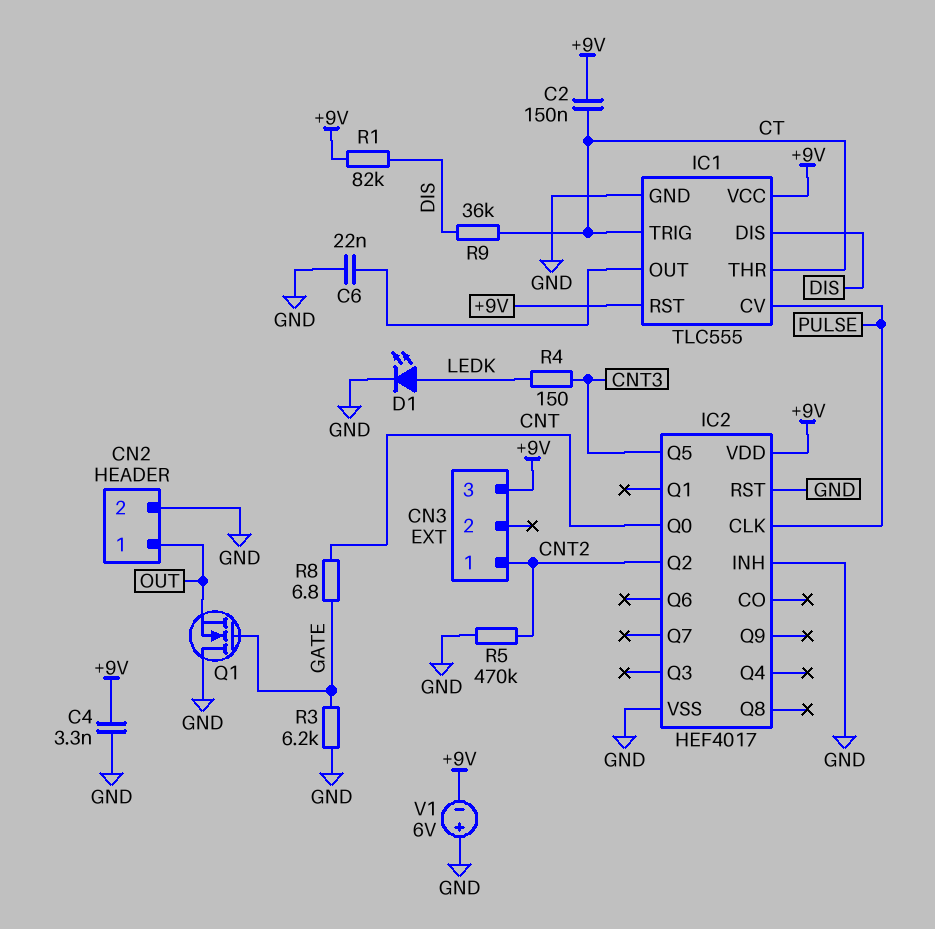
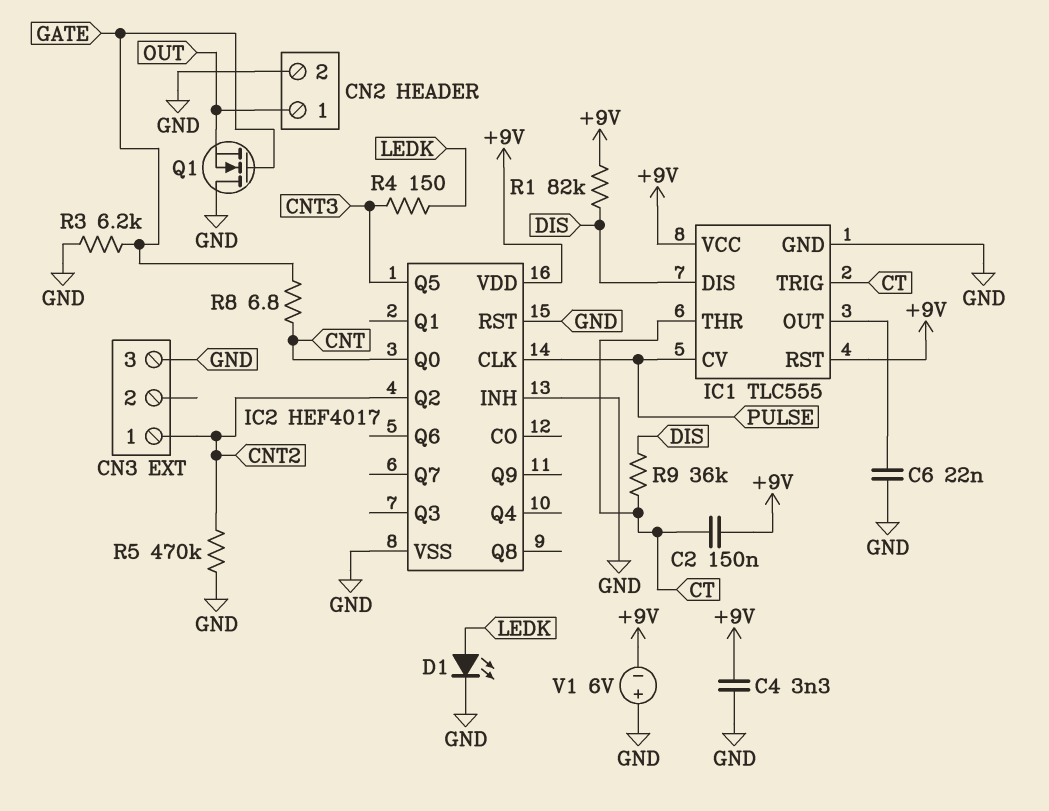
CN3 pin 3: +9V -> GND

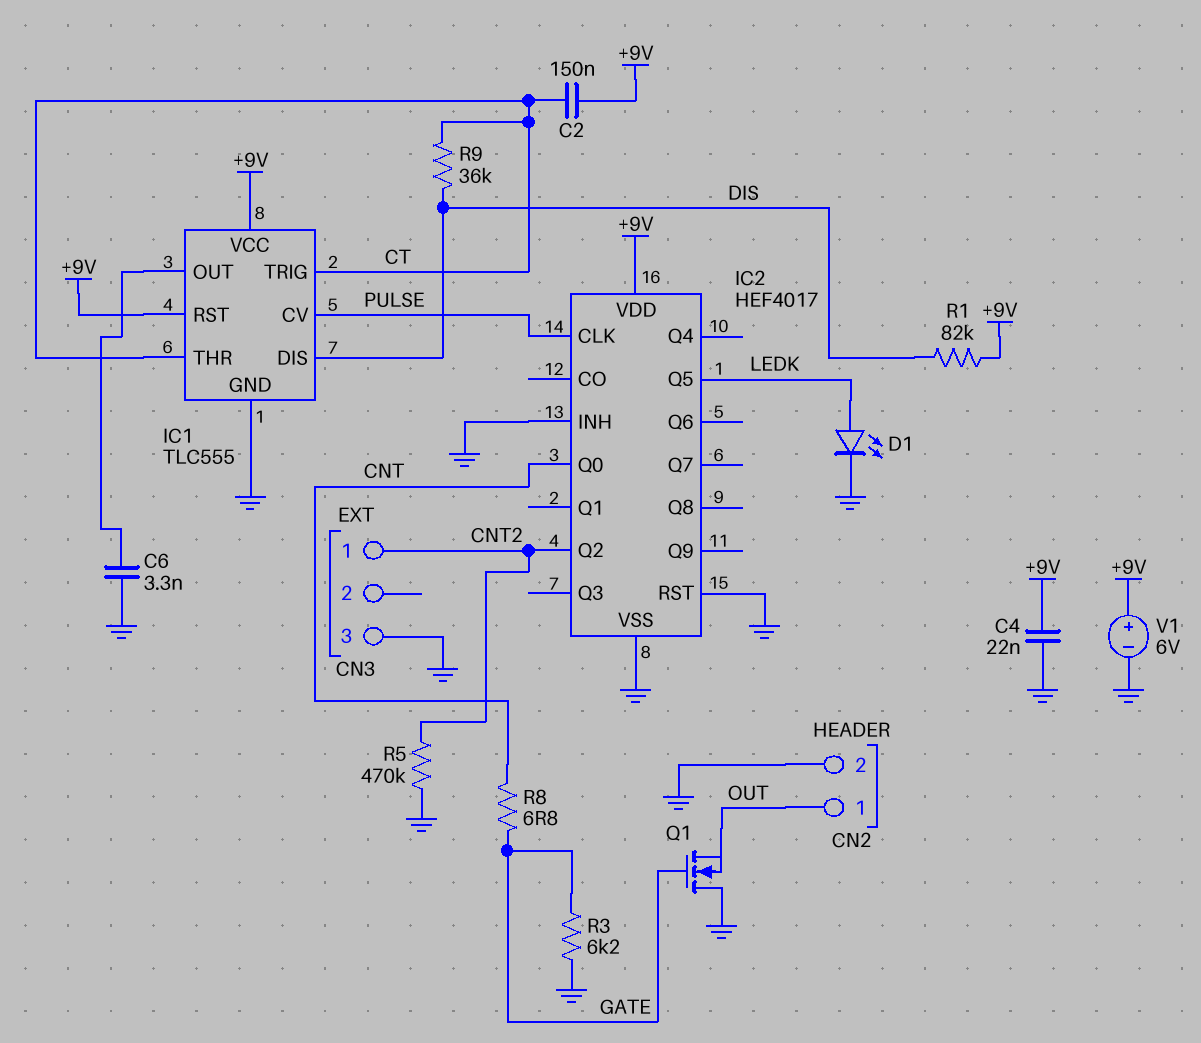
C4: 3.3nF (+9V, GND) -> 22nF (+9V, GND)
C6: 22nF (GND, IC1/OUT) -> 3.3nF (GND, IC1/OUT)
IC2 pin Q5: CNT3 -> LEDK
R4: 150 (CNT3, LEDK) -> none
V1: 6V (plus GND, minus +9V) -> 6V (plus +9V, minus GND)

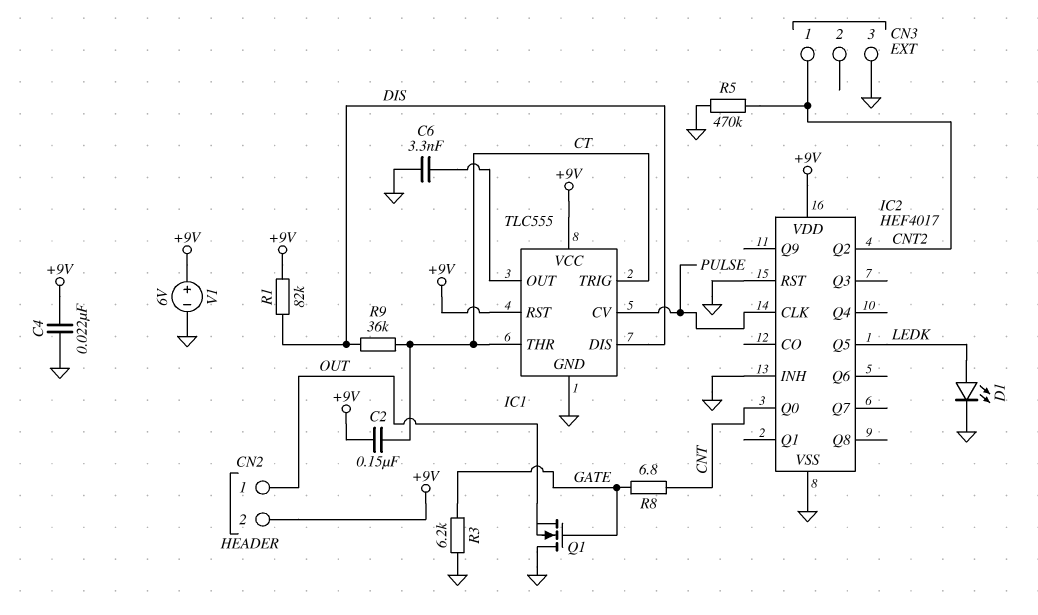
CN2 pin 2: GND -> +9V

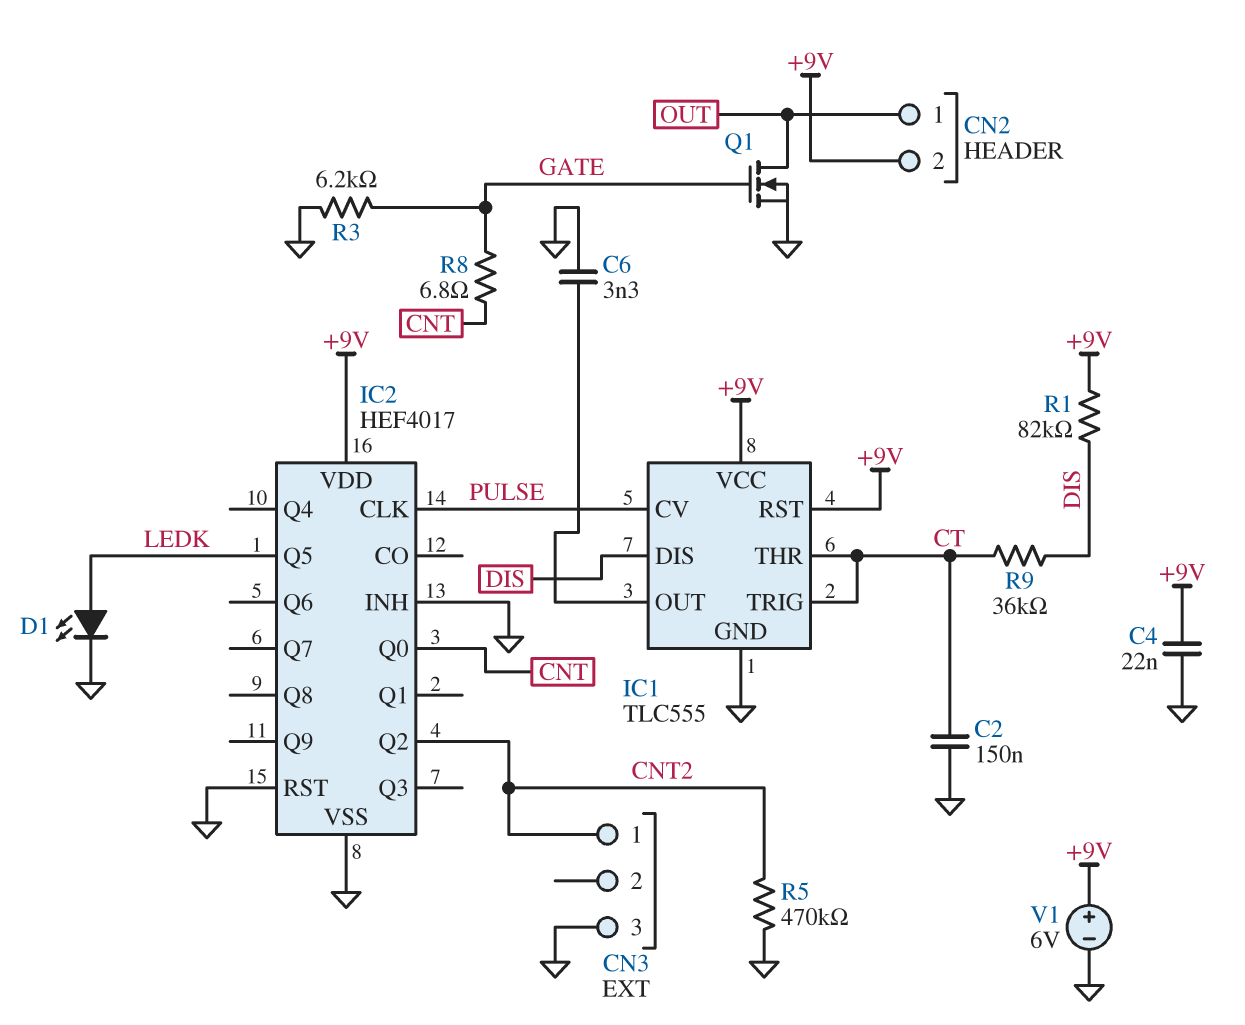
C2: 150nF (+9V, CT) -> 150nF (CT, GND)
Q1: NMOS (G GATE, D GND, S OUT) -> NMOS (G GATE, D OUT, S GND)

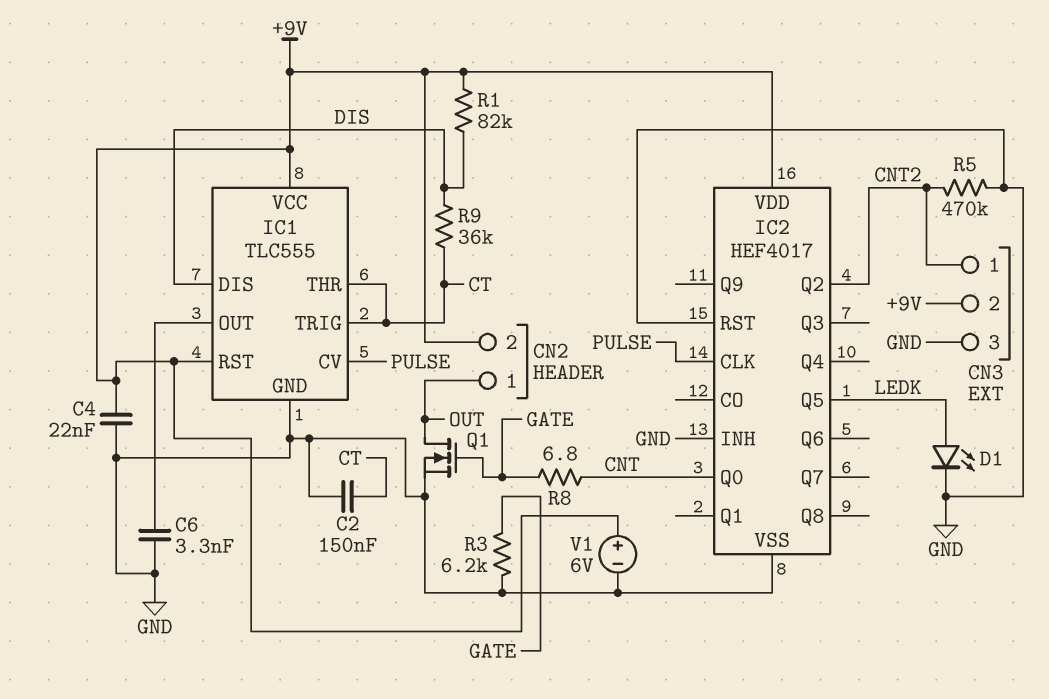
CN3 pin 2: none -> +9V

